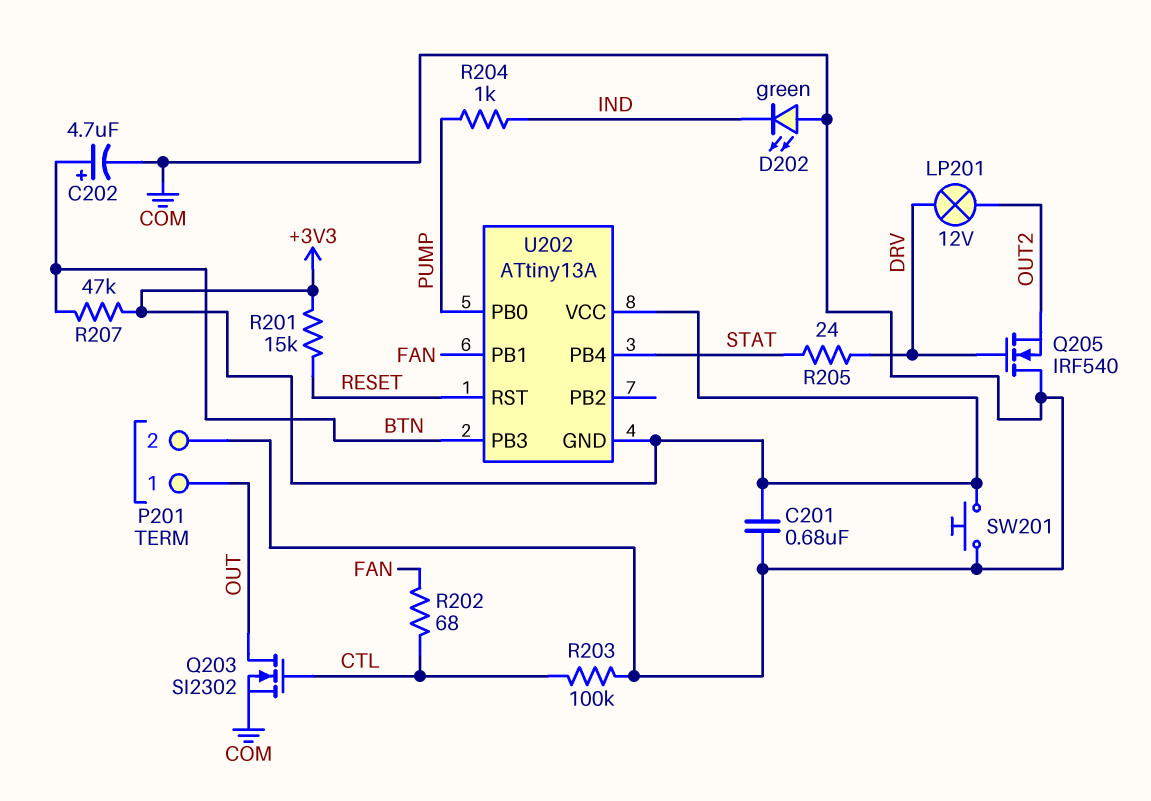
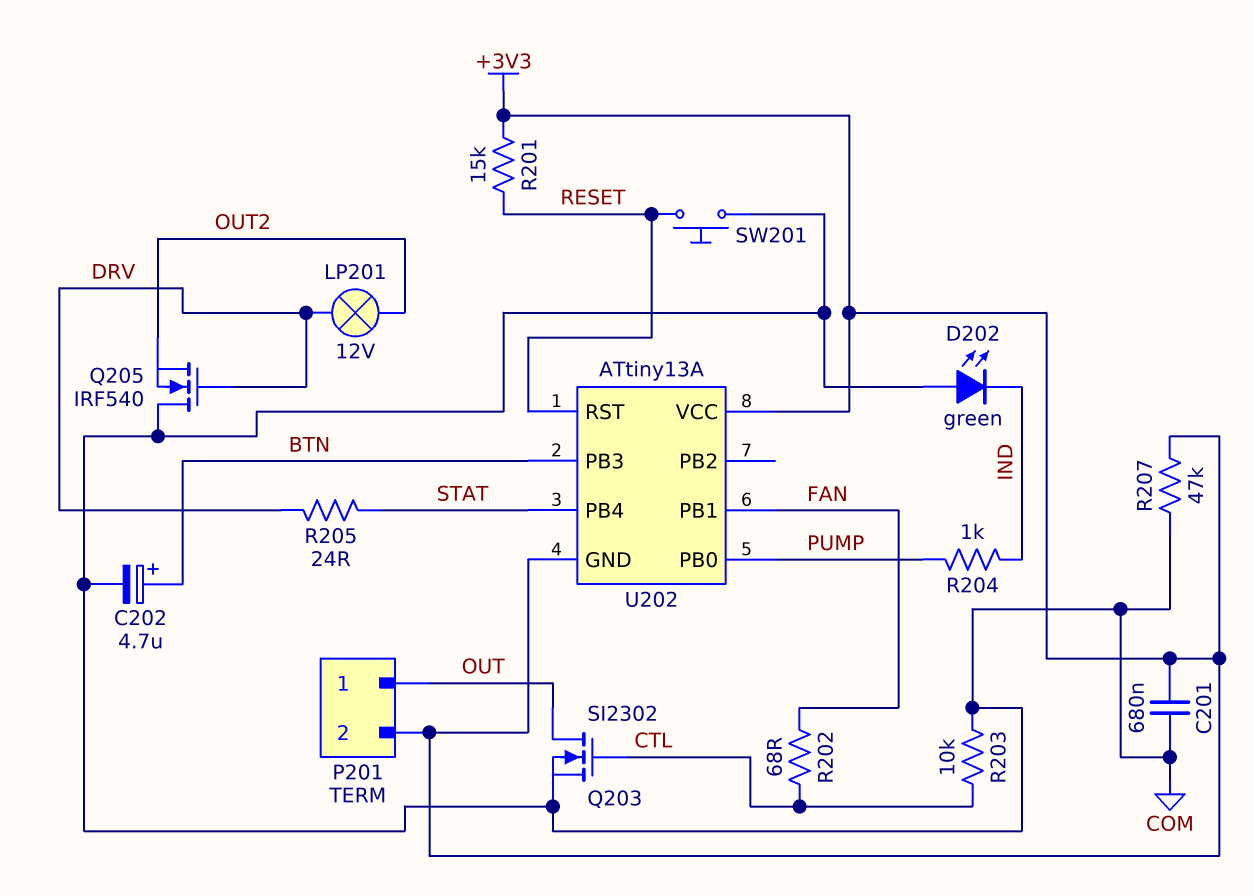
P201 pin 2: COM -> +3V3
R203: 100k (COM, CTL) -> 10k (COM, CTL)
R207: 47k (+3V3, BTN) -> 47k (+3V3, COM)
SW201: button (+3V3, COM) -> button (COM, RESET)

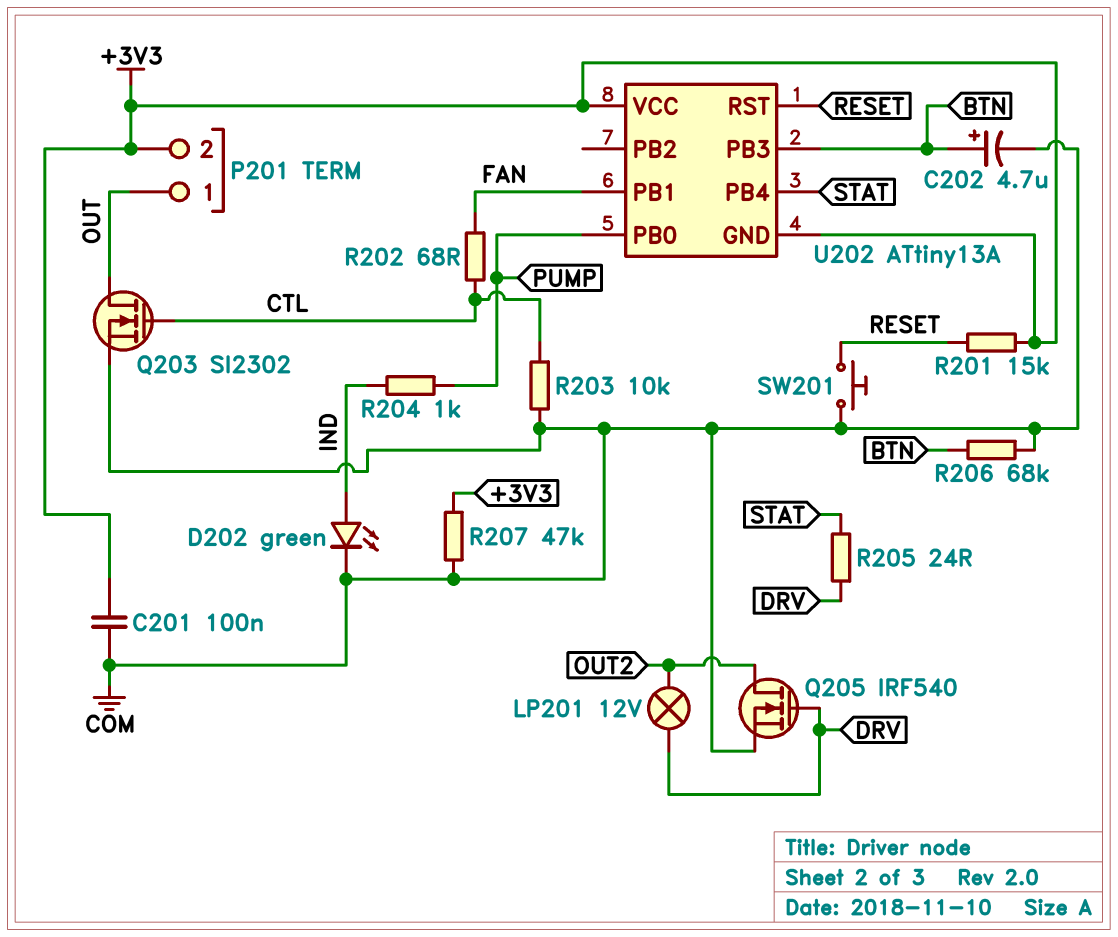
C201: 680nF (+3V3, COM) -> 100nF (+3V3, COM)
D202: LED green (A COM, K IND) -> LED green (A IND, K COM)
Q205: NMOS IRF540 (G DRV, D COM, S OUT2) -> NMOS IRF540 (G DRV, D OUT2, S COM)
R206: none -> 68k (BTN, COM)

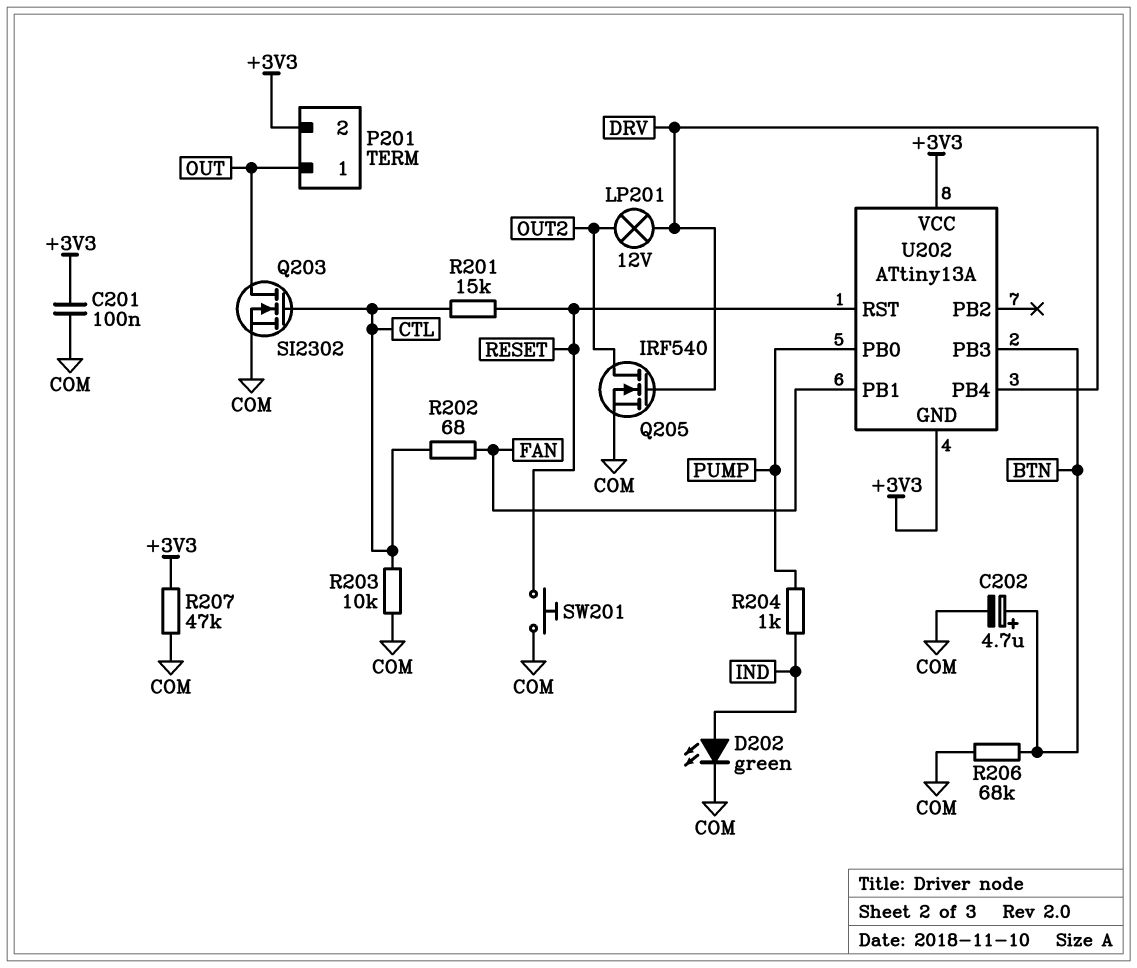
R201: 15k (+3V3, RESET) -> 15k (CTL, RESET)
R205: 24 (DRV, STAT) -> none
U202 pin PB4: STAT -> DRV

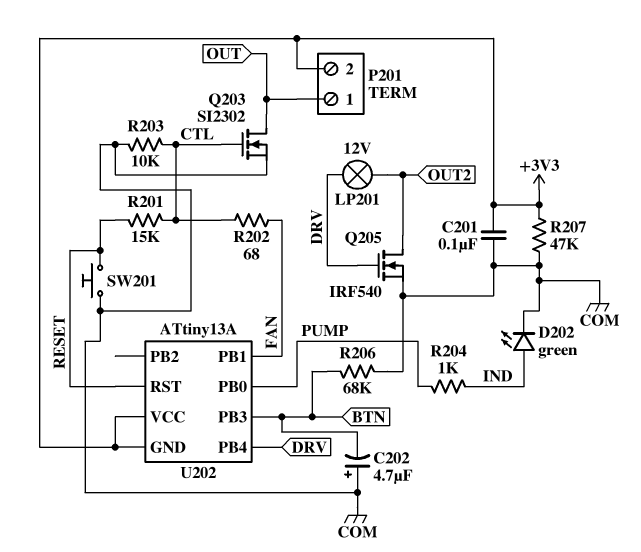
C202: 4.7uF (plus BTN, minus COM) -> 4.7uF (plus COM, minus BTN)

